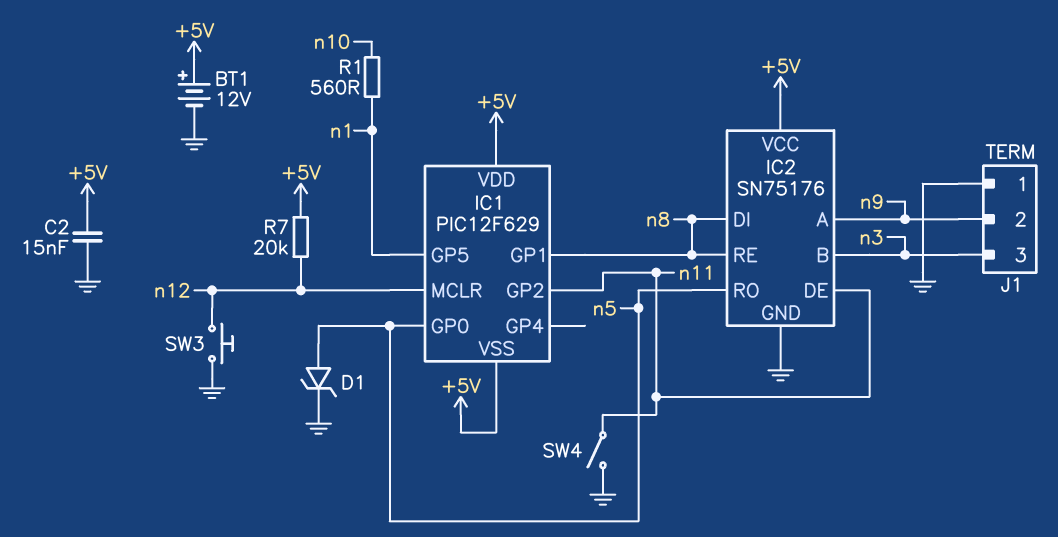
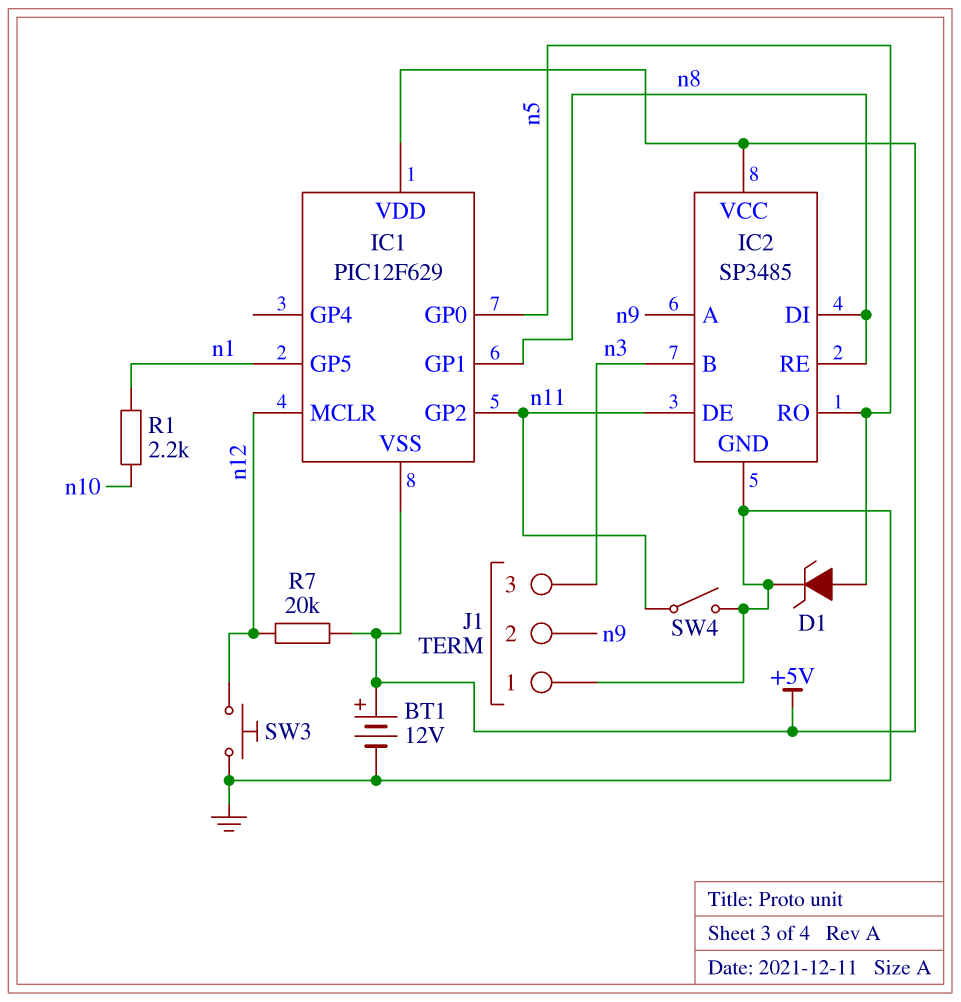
C2: 15nF (+5V, GND) -> none
IC2: SN75176 -> SP3485
R1: 560 (n1, n10) -> 2.2k (n1, n10)

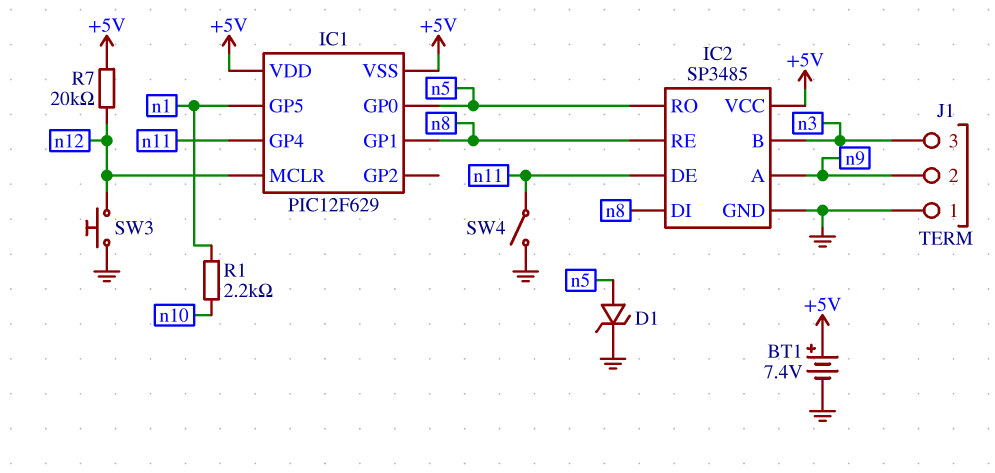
BT1: 12V (plus +5V, minus GND) -> 7.4V (plus +5V, minus GND)
IC1 pin GP2: n11 -> none
IC1 pin GP4: none -> n11

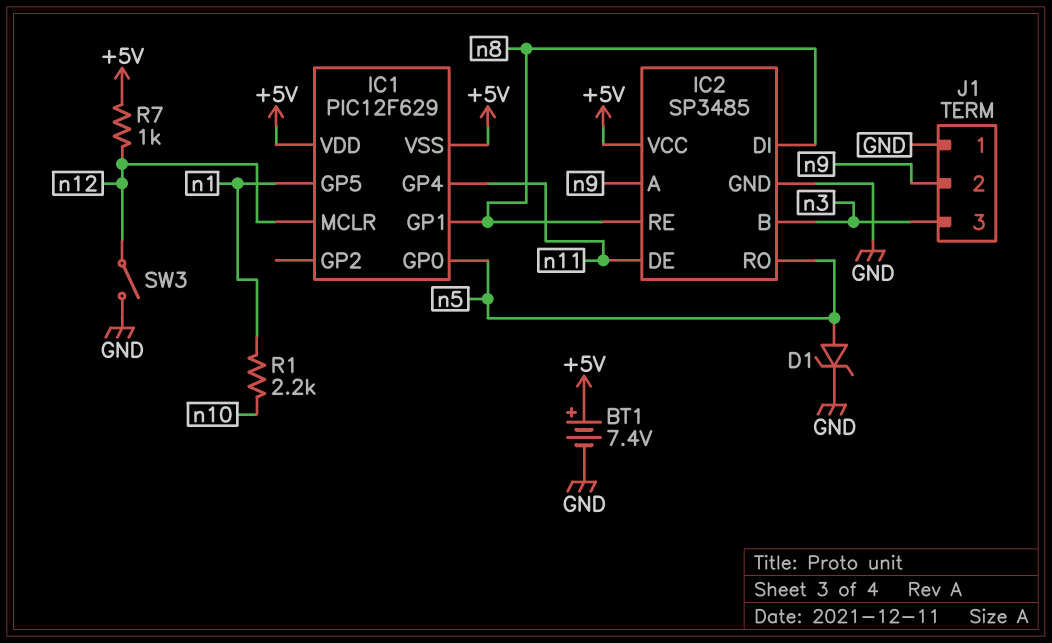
R7: 20k (+5V, n12) -> 1k (+5V, n12)
SW3: button (GND, n12) -> switch (GND, n12)
SW4: switch (GND, n11) -> none

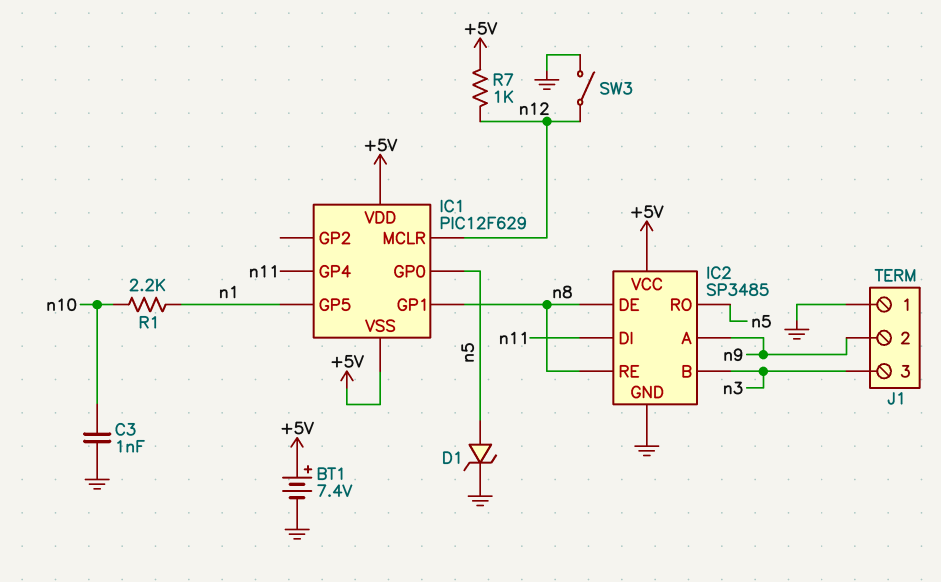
C3: none -> 1nF (GND, n10)
IC2 pin DE: n11 -> n8
IC2 pin DI: n8 -> n11

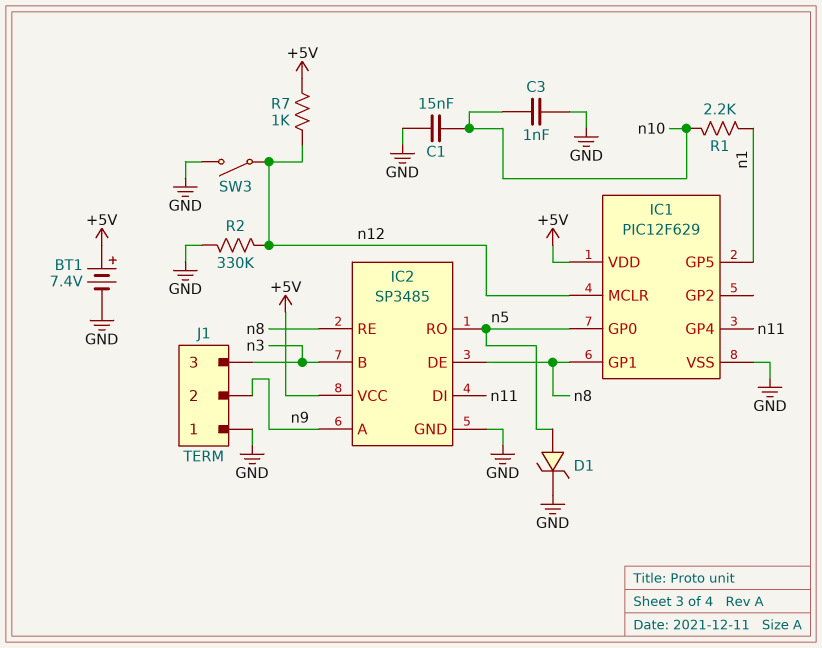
C1: none -> 15nF (GND, n10)
IC1 pin VSS: +5V -> GND
R2: none -> 330k (GND, n12)

